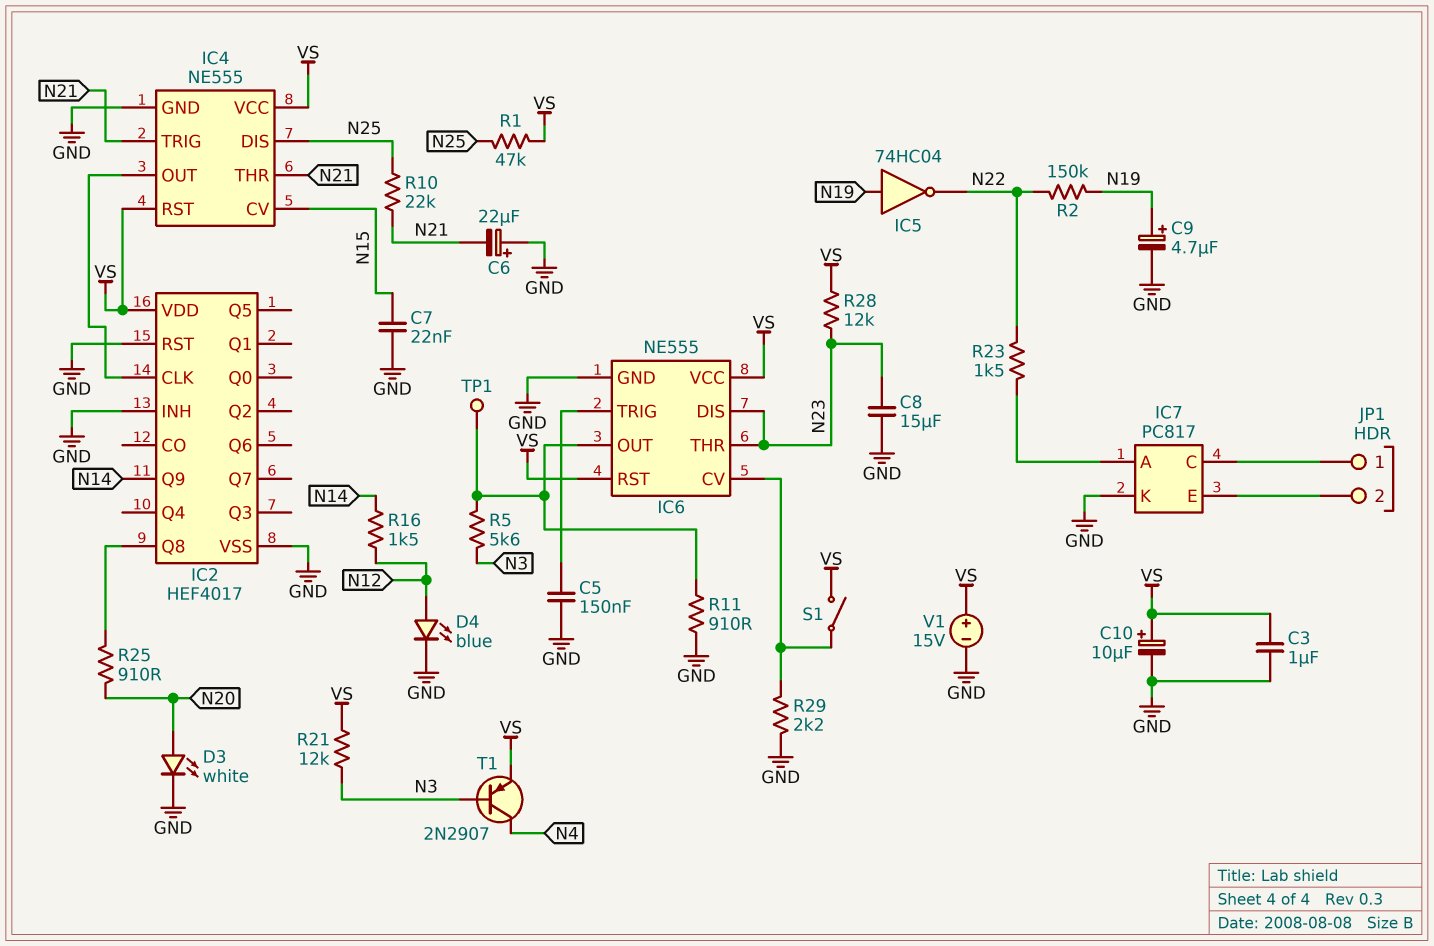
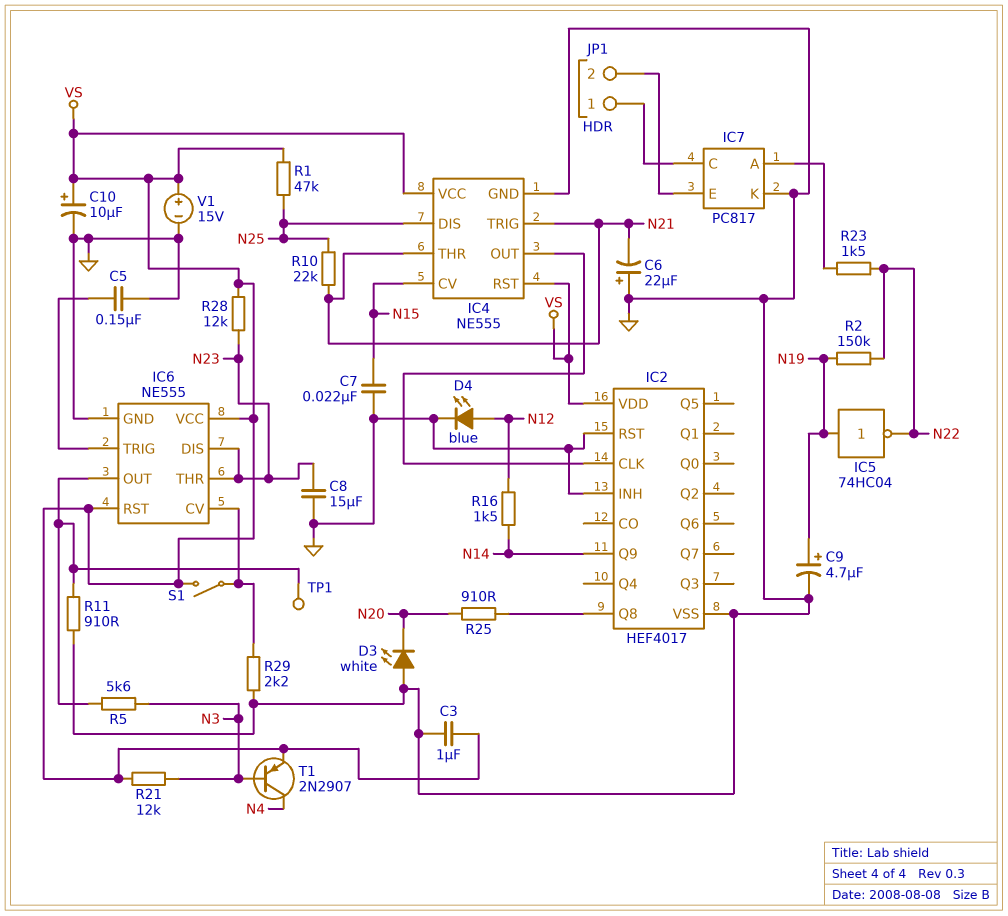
D3: LED white (A N20, K GND) -> LED white (A GND, K N20)

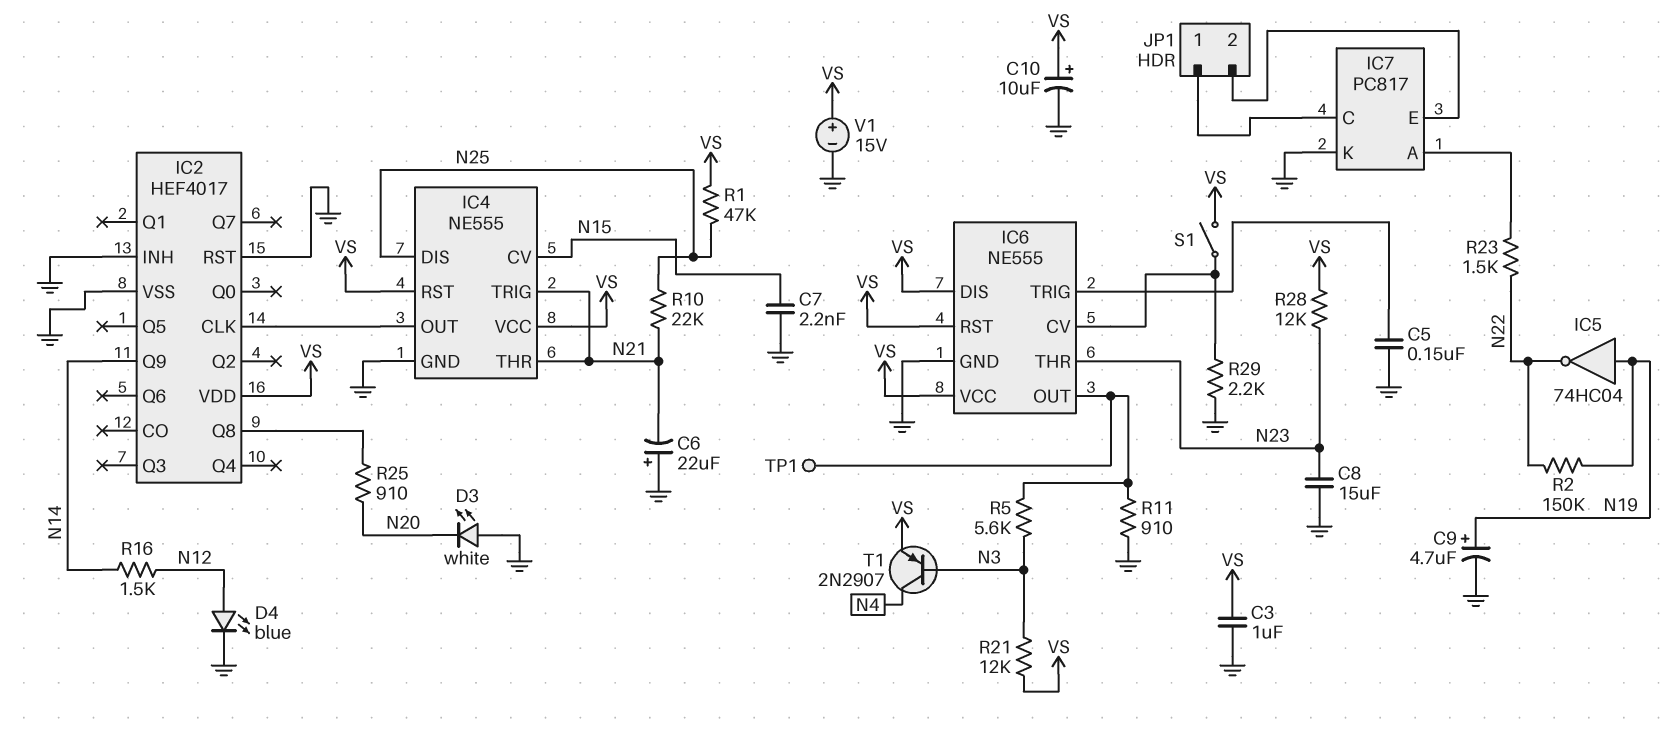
C7: 22nF (GND, N15) -> 2.2nF (GND, N15)
IC6 pin DIS: N23 -> VS

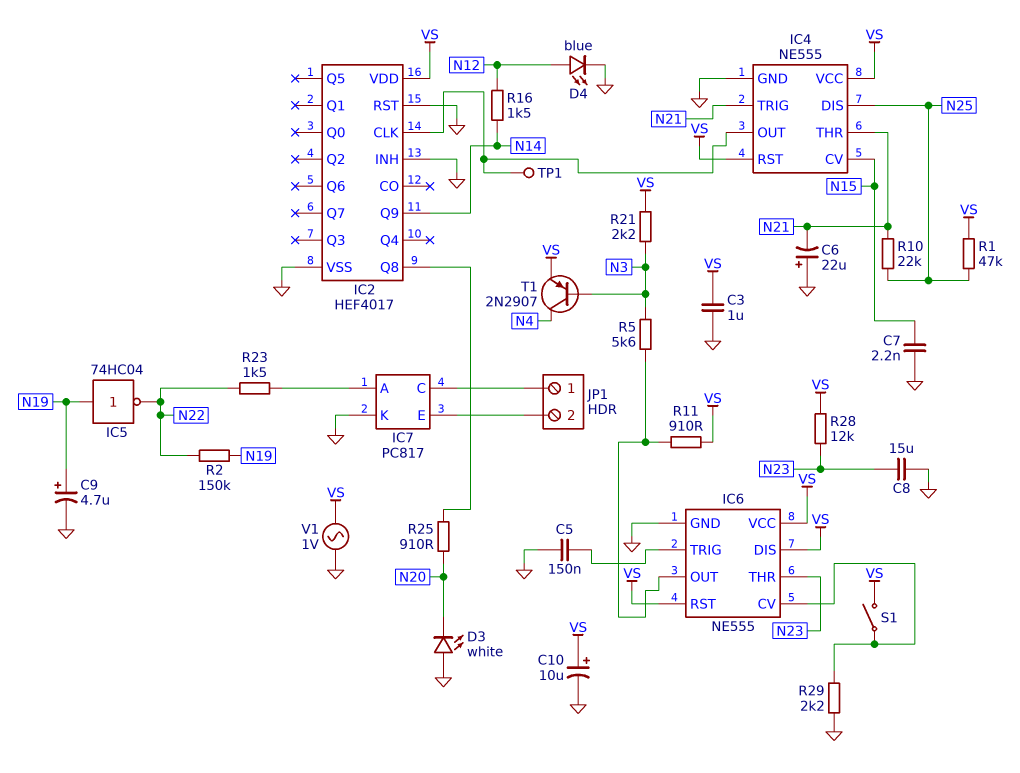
R11: 910 (GND, IC6/OUT) -> 910 (IC6/OUT, VS)
R21: 12k (N3, VS) -> 2.2k (N3, VS)
TP1: test point (IC6/OUT) -> test point (IC2/CLK)
V1: 15V (plus VS, minus GND) -> AC 1V (GND, VS)

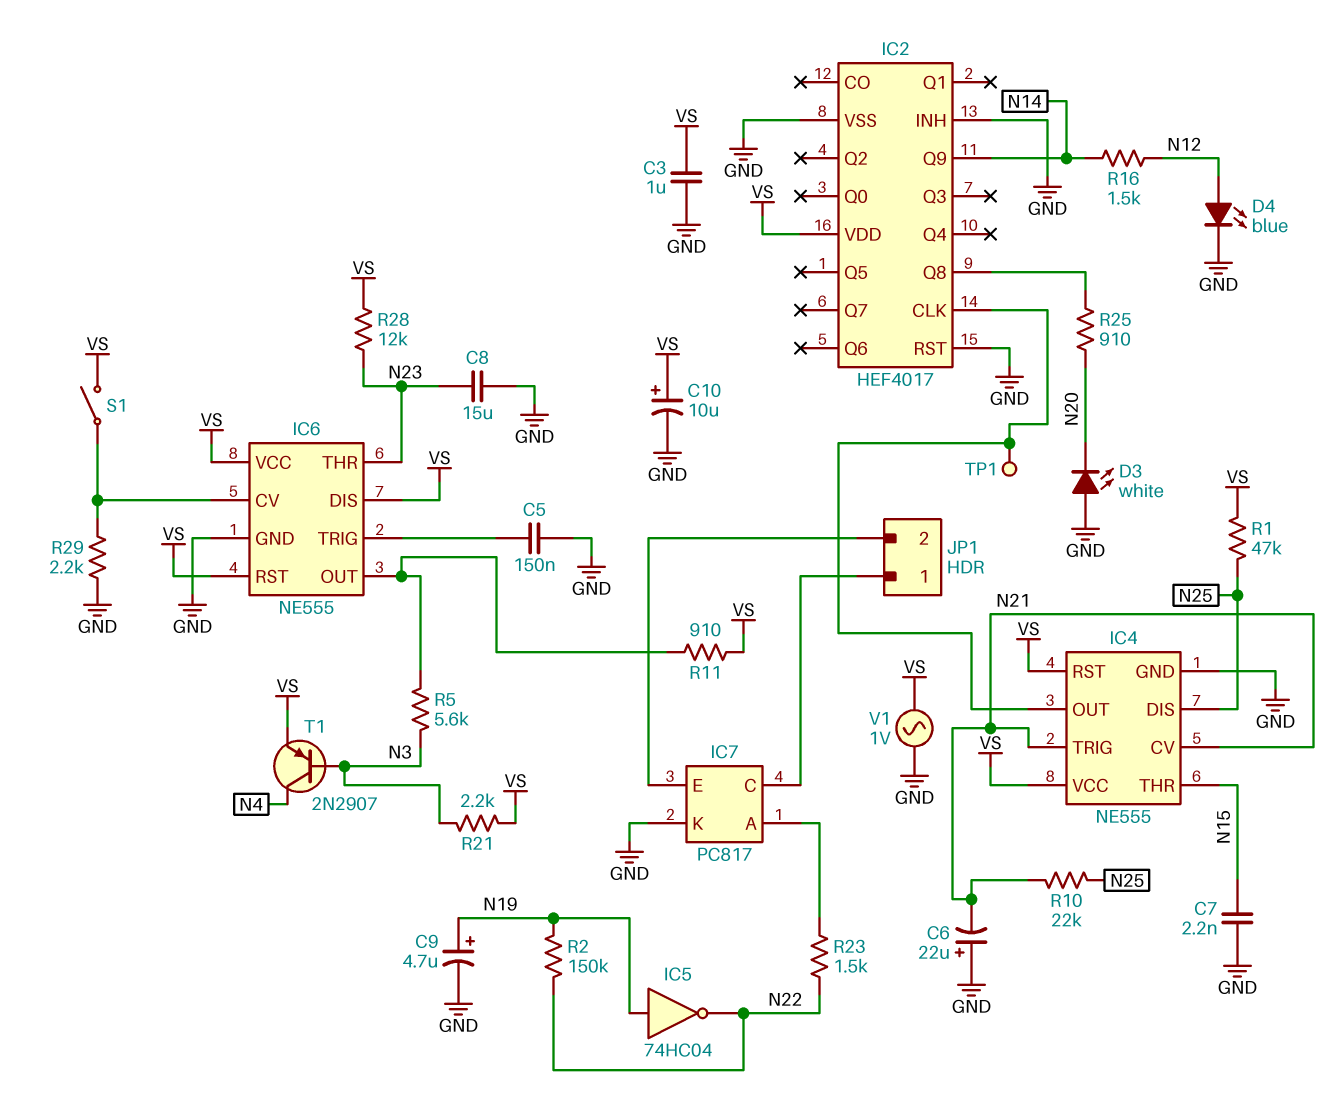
IC4 pin CV: N15 -> N21
IC4 pin THR: N21 -> N15

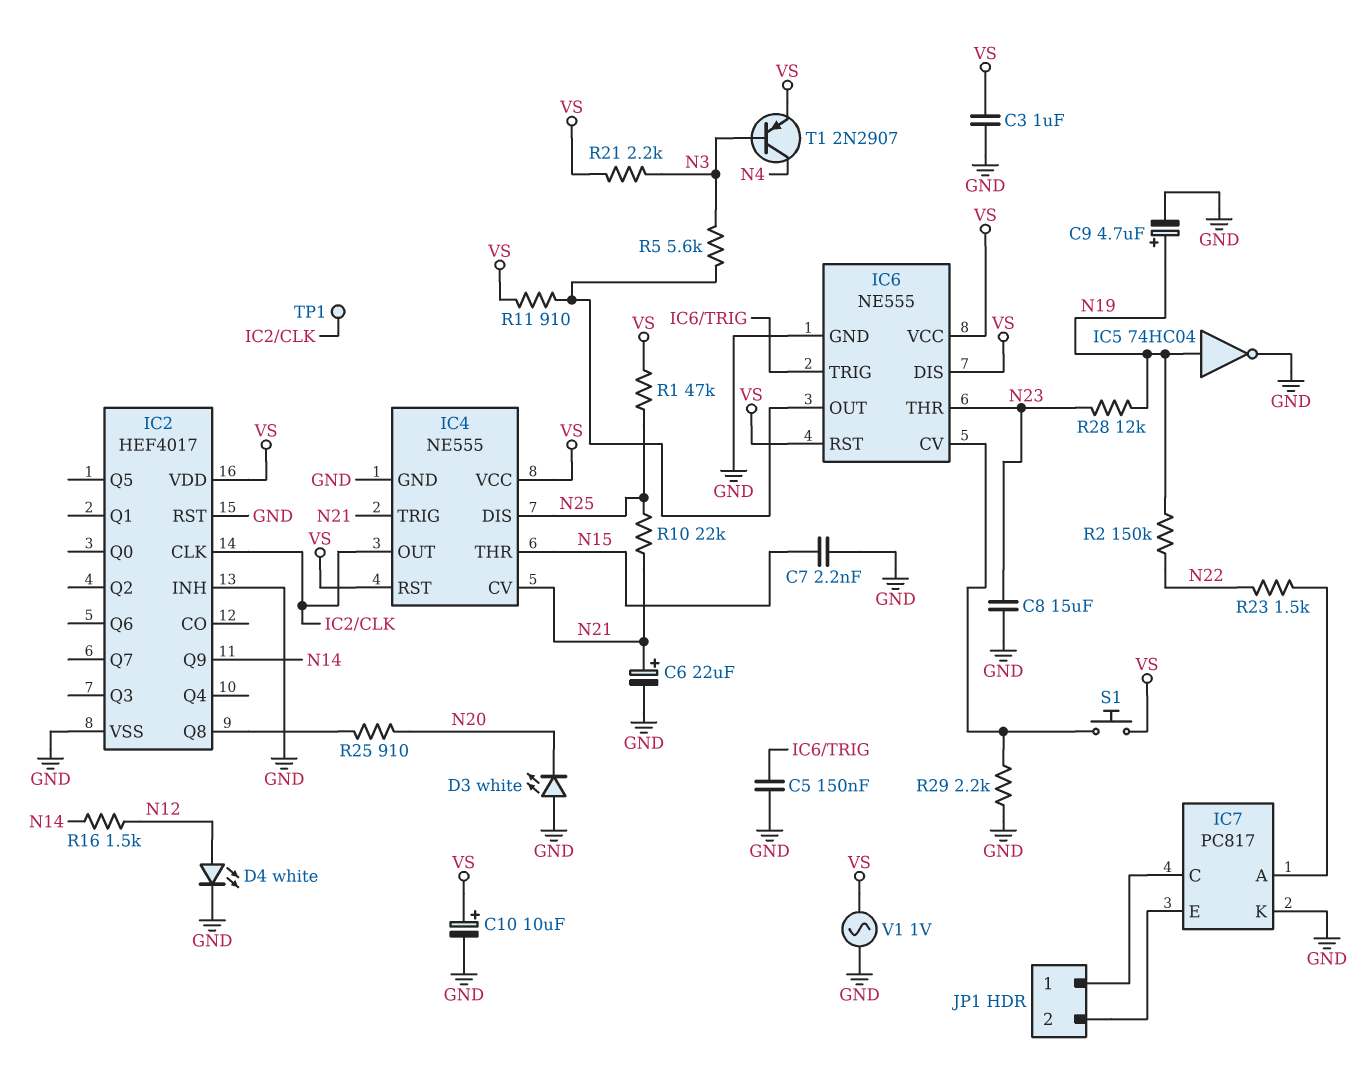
C6: 22uF (plus GND, minus N21) -> 22uF (plus N21, minus GND)
D4: LED blue (A N12, K GND) -> LED white (A N12, K GND)
IC5: NOT 74HC04 (in N19, out N22) -> NOT 74HC04 (in N19, out GND)
R28: 12k (N23, VS) -> 12k (N19, N23)
S1: switch (IC6/CV, VS) -> button (IC6/CV, VS)

